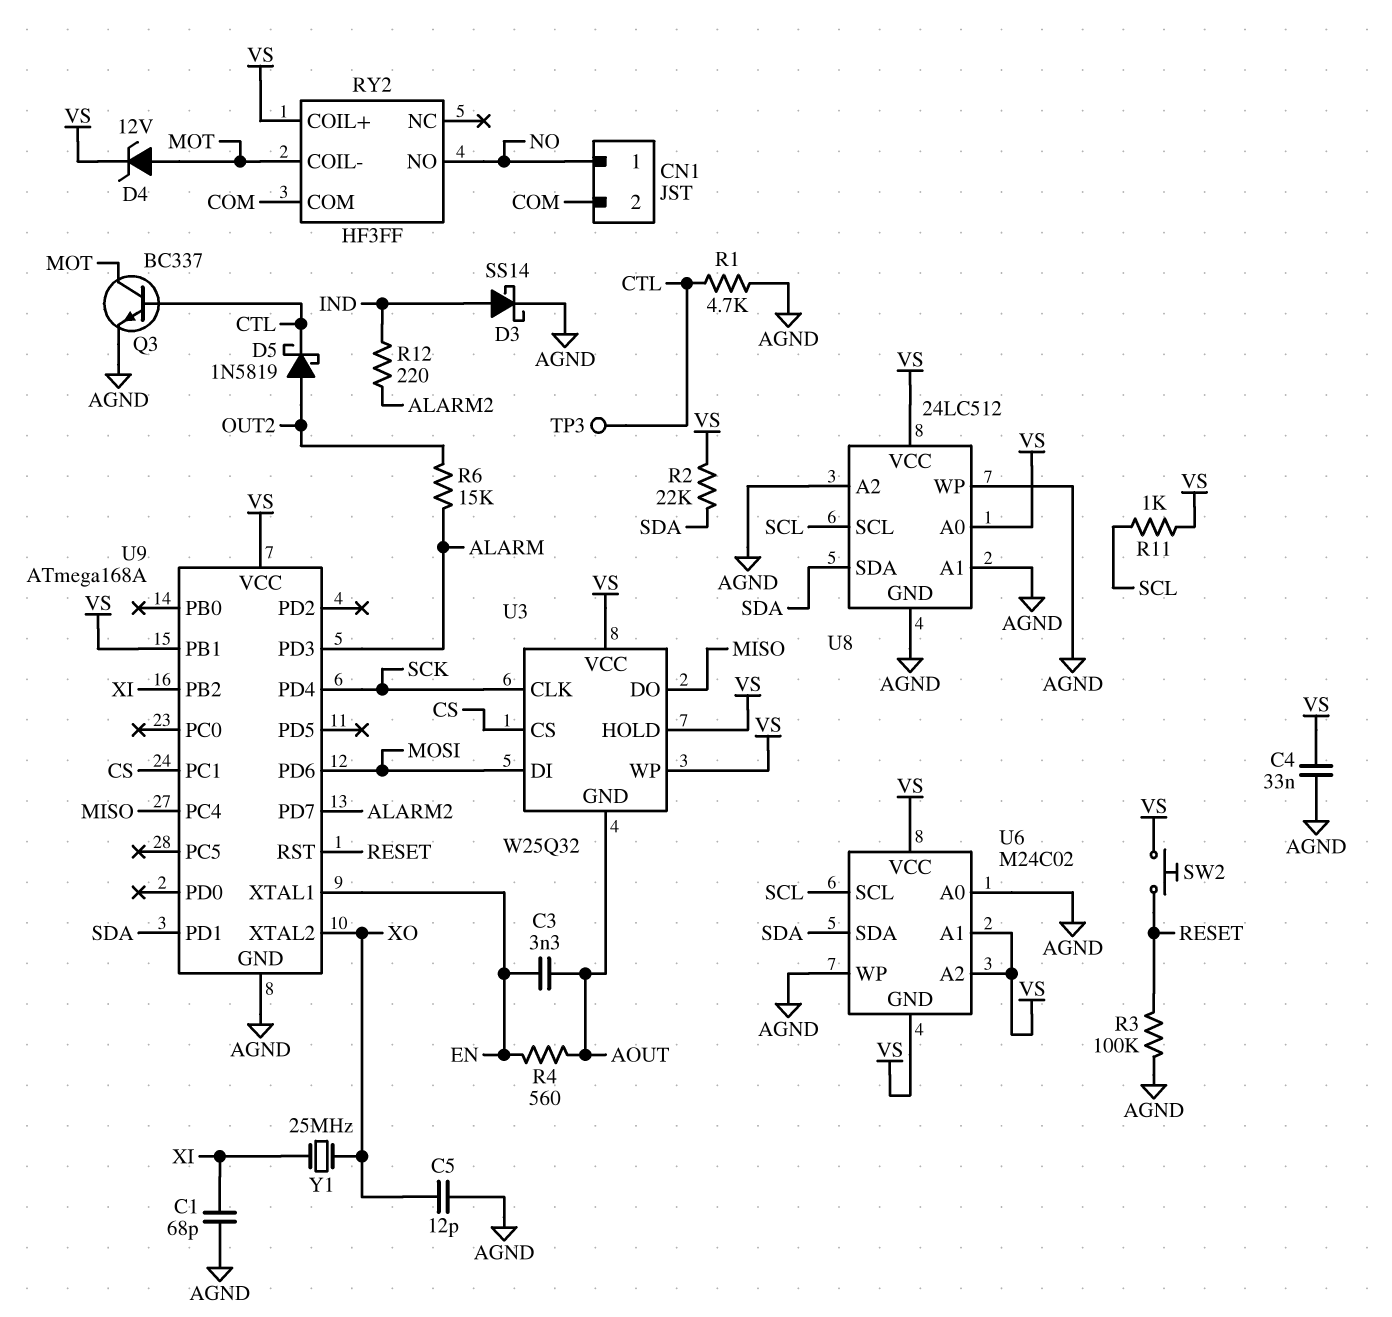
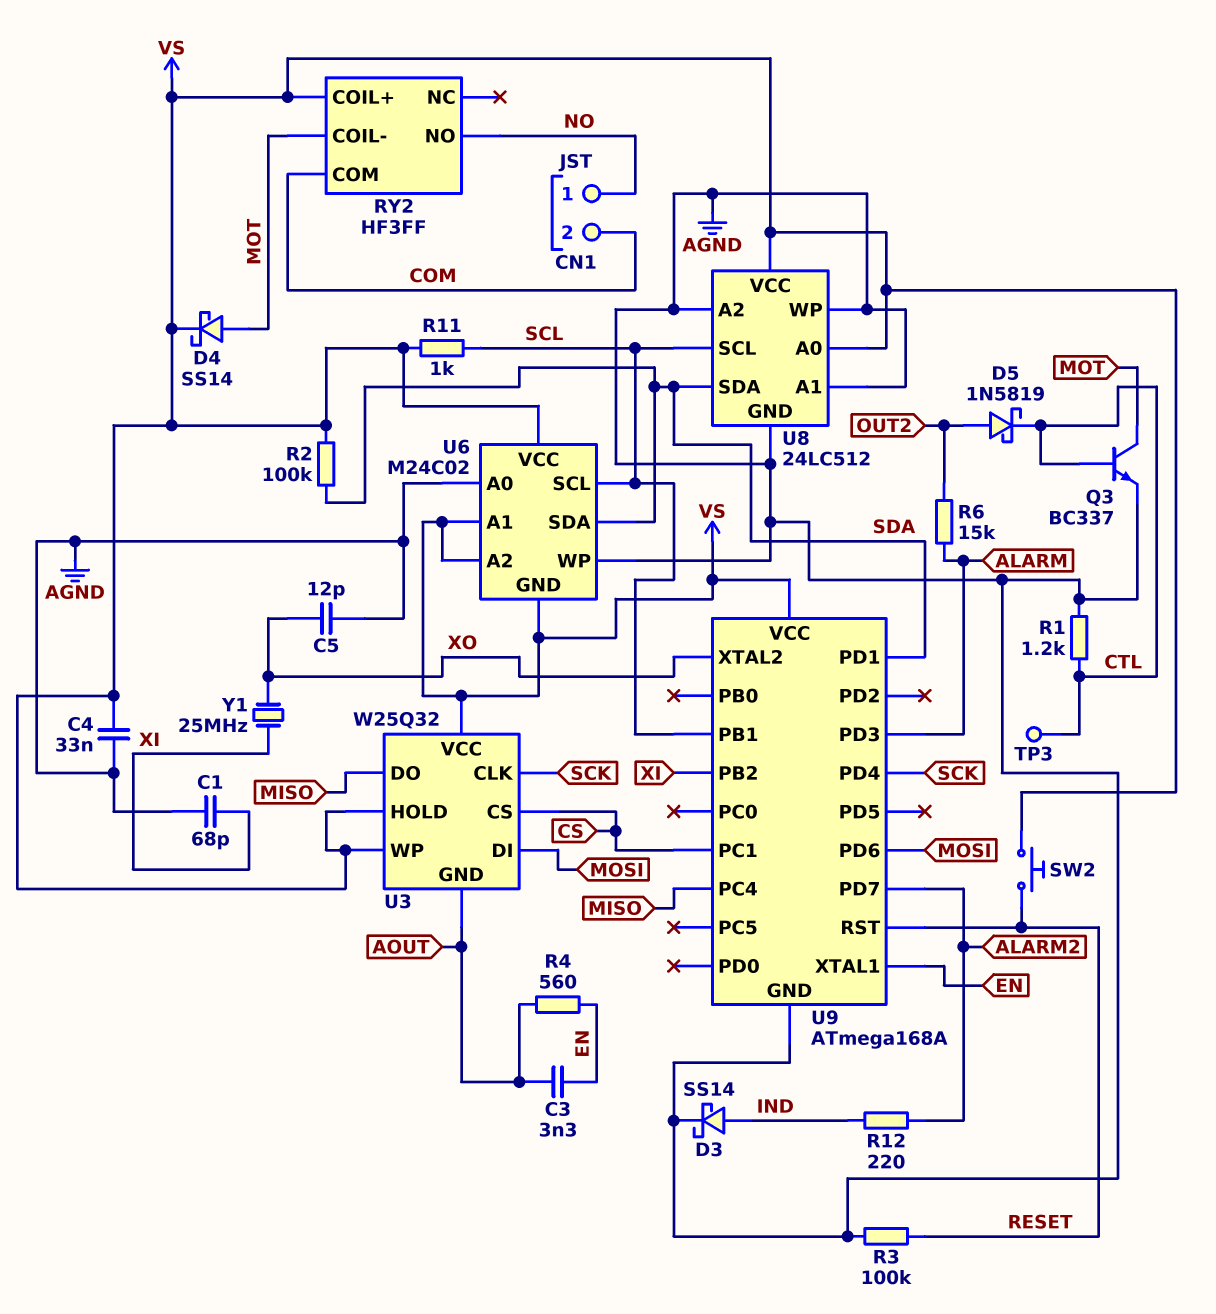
D4: zener 12V (A MOT, K VS) -> schottky SS14 (A MOT, K VS)
R1: 4.7k (AGND, CTL) -> 1.2k (AGND, CTL)
R2: 22k (SDA, VS) -> 100k (SDA, VS)
U9 pin PB1: VS -> SCL

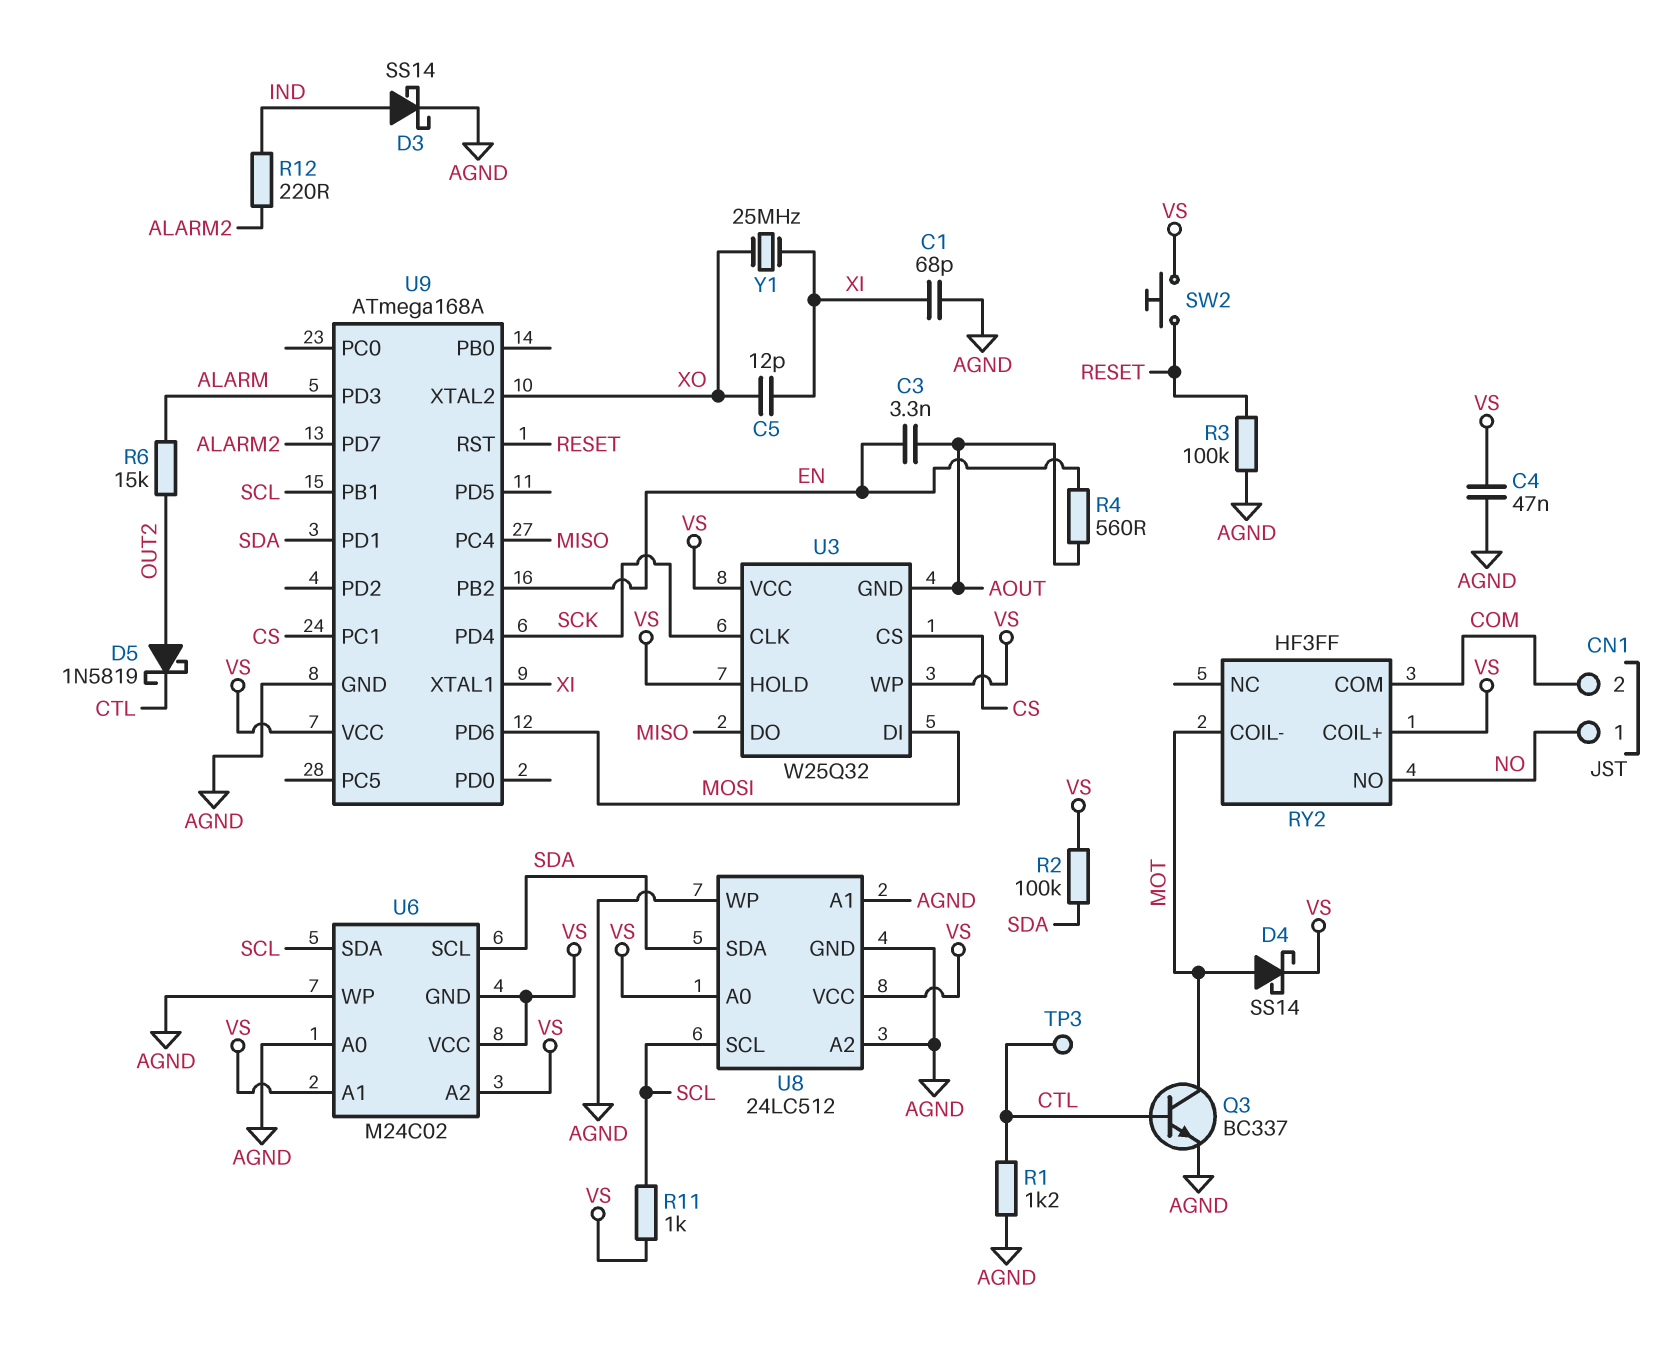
C4: 33nF (AGND, VS) -> 47nF (AGND, VS)
C5: 12pF (AGND, XO) -> 12pF (XI, XO)
U6 pin SCL: SCL -> SDA
U6 pin SDA: SDA -> SCL
U9 pin PB2: XI -> EN
U9 pin XTAL1: EN -> XI

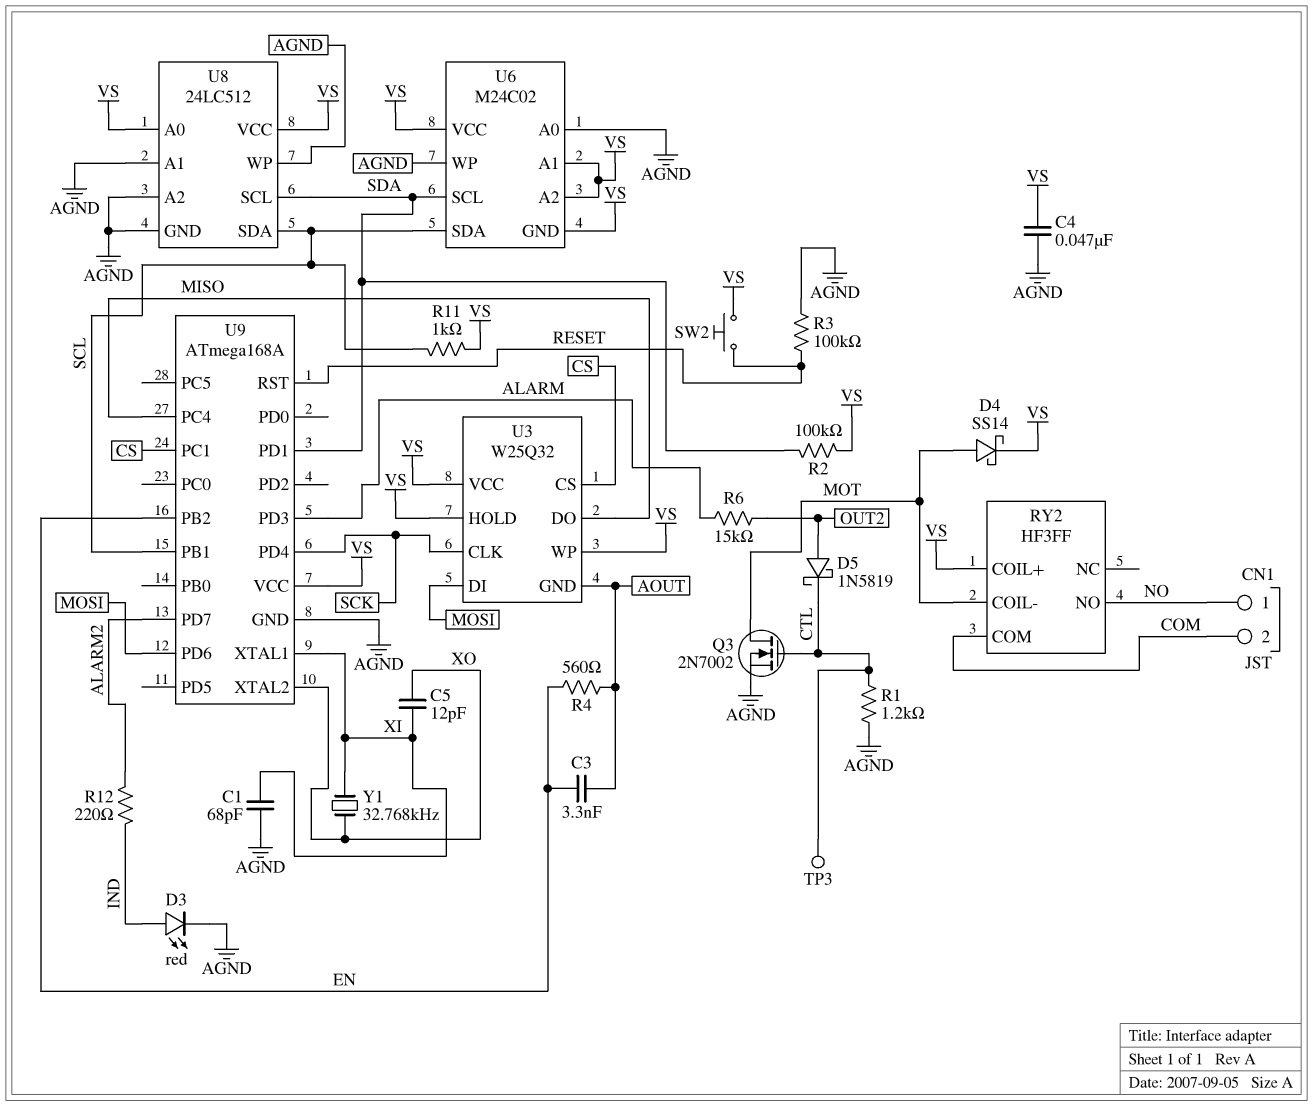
D3: schottky SS14 (A IND, K AGND) -> LED red (A IND, K AGND)
Q3: NPN BC337 (B CTL, C MOT, E AGND) -> NMOS 2N7002 (G CTL, D MOT, S AGND)
U8 pin SCL: SCL -> SDA
U8 pin SDA: SDA -> SCL
Y1: 25MHz (XI, XO) -> 32.768kHz (XI, XO)

